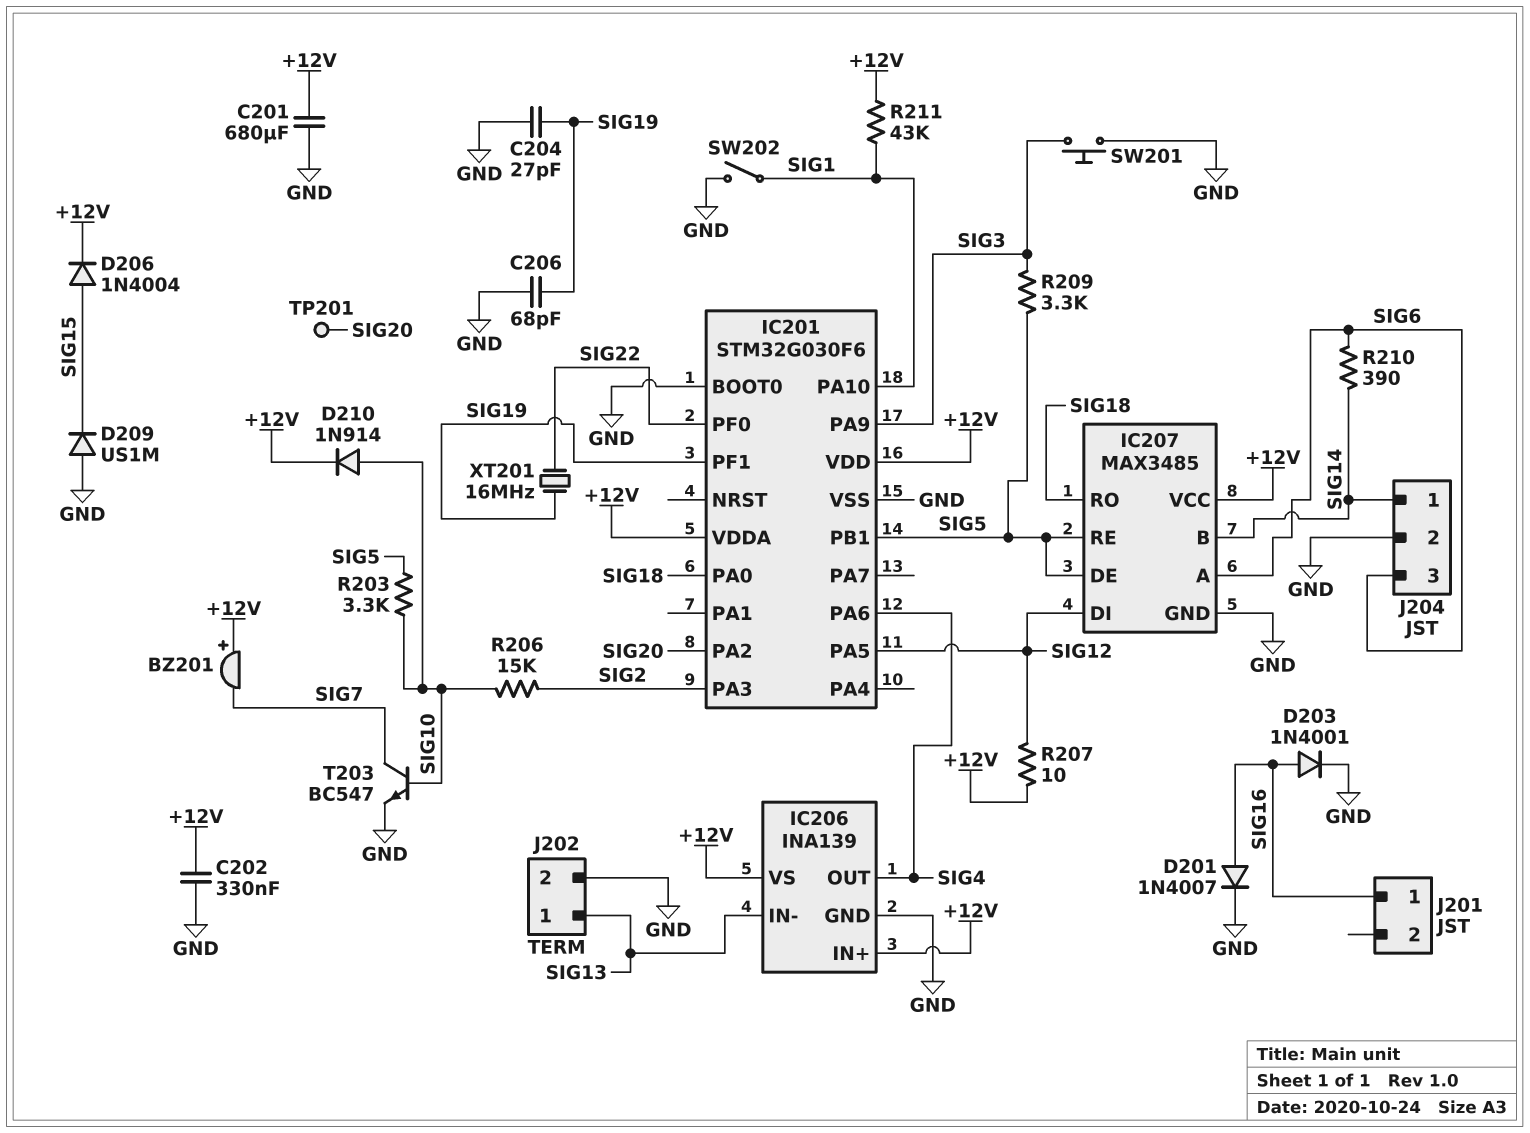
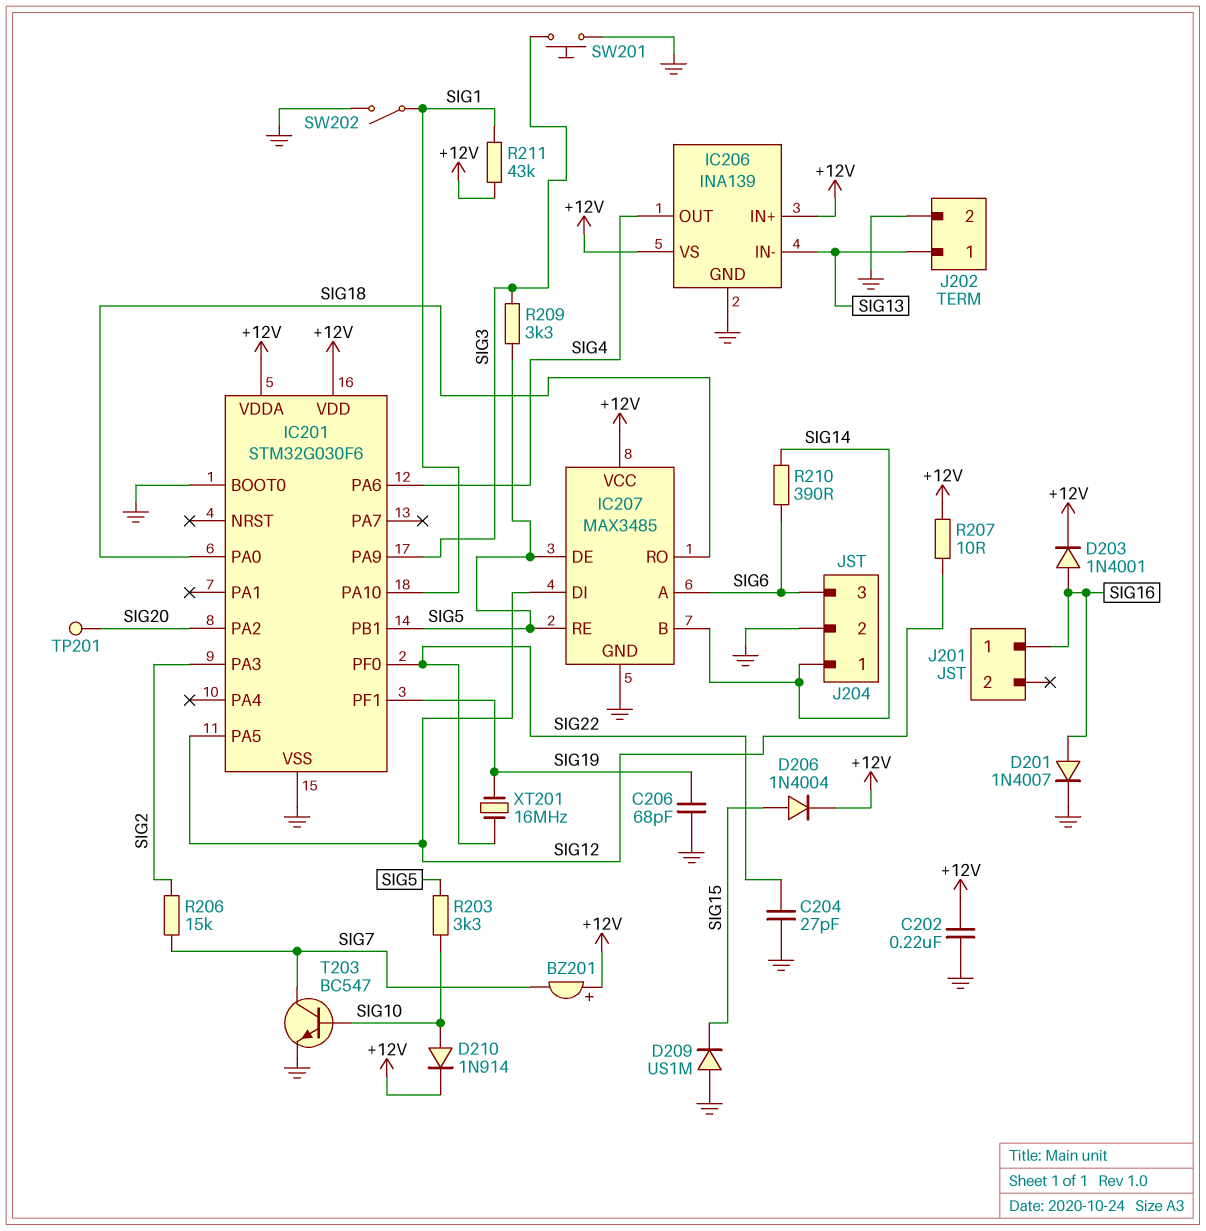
C201: 680uF (+12V, GND) -> none
C202: 330nF (+12V, GND) -> 220nF (+12V, GND)
C204: 27pF (GND, SIG19) -> 27pF (GND, SIG22)
D203: diode 1N4001 (A SIG16, K GND) -> diode 1N4001 (A SIG16, K +12V)
R206: 15k (SIG2, SIG10) -> 15k (SIG2, SIG7)

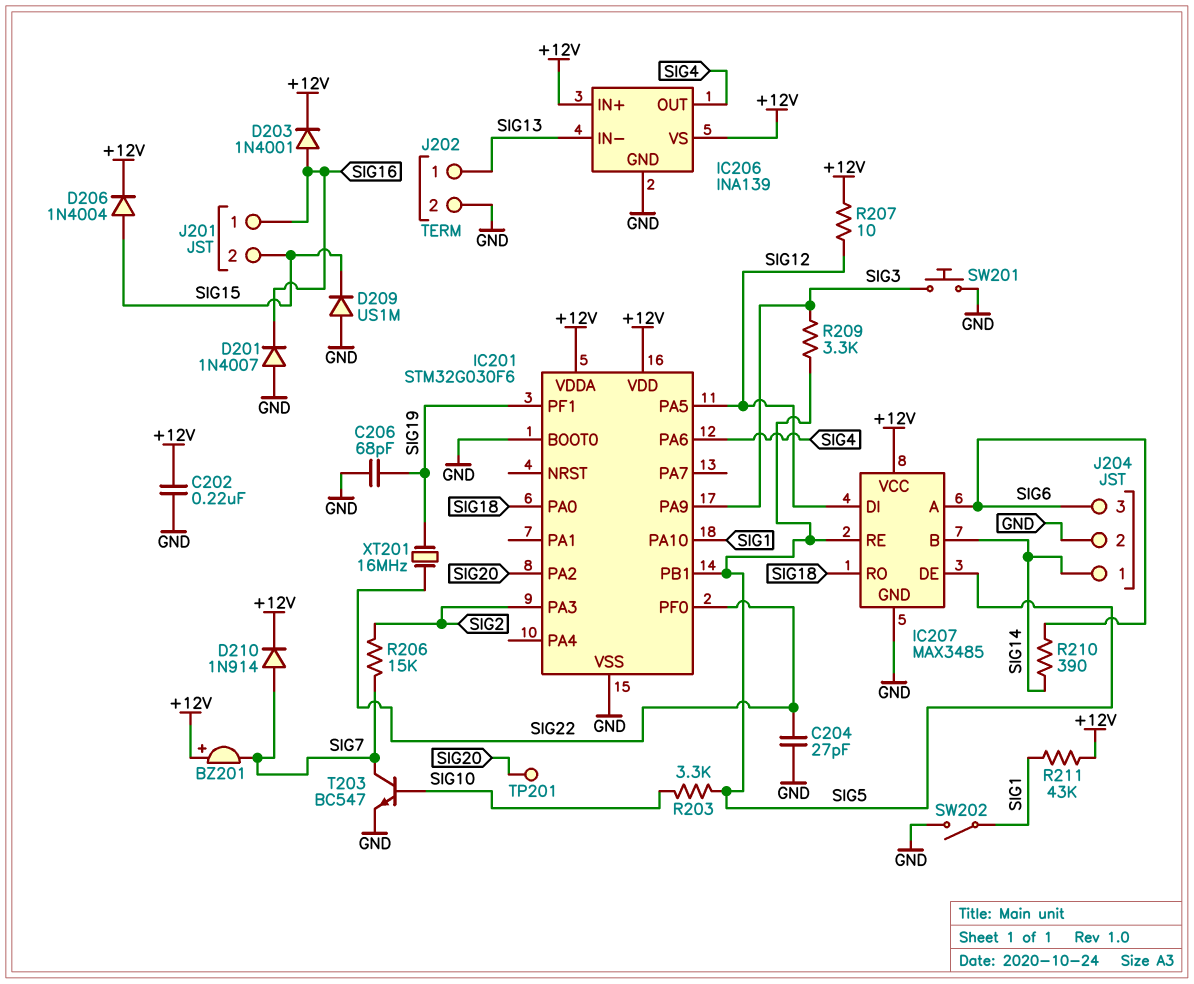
D201: diode 1N4007 (A SIG16, K GND) -> diode 1N4007 (A GND, K SIG16)
D210: diode 1N914 (A SIG10, K +12V) -> diode 1N914 (A SIG7, K +12V)
J201 pin 2: none -> SIG15

